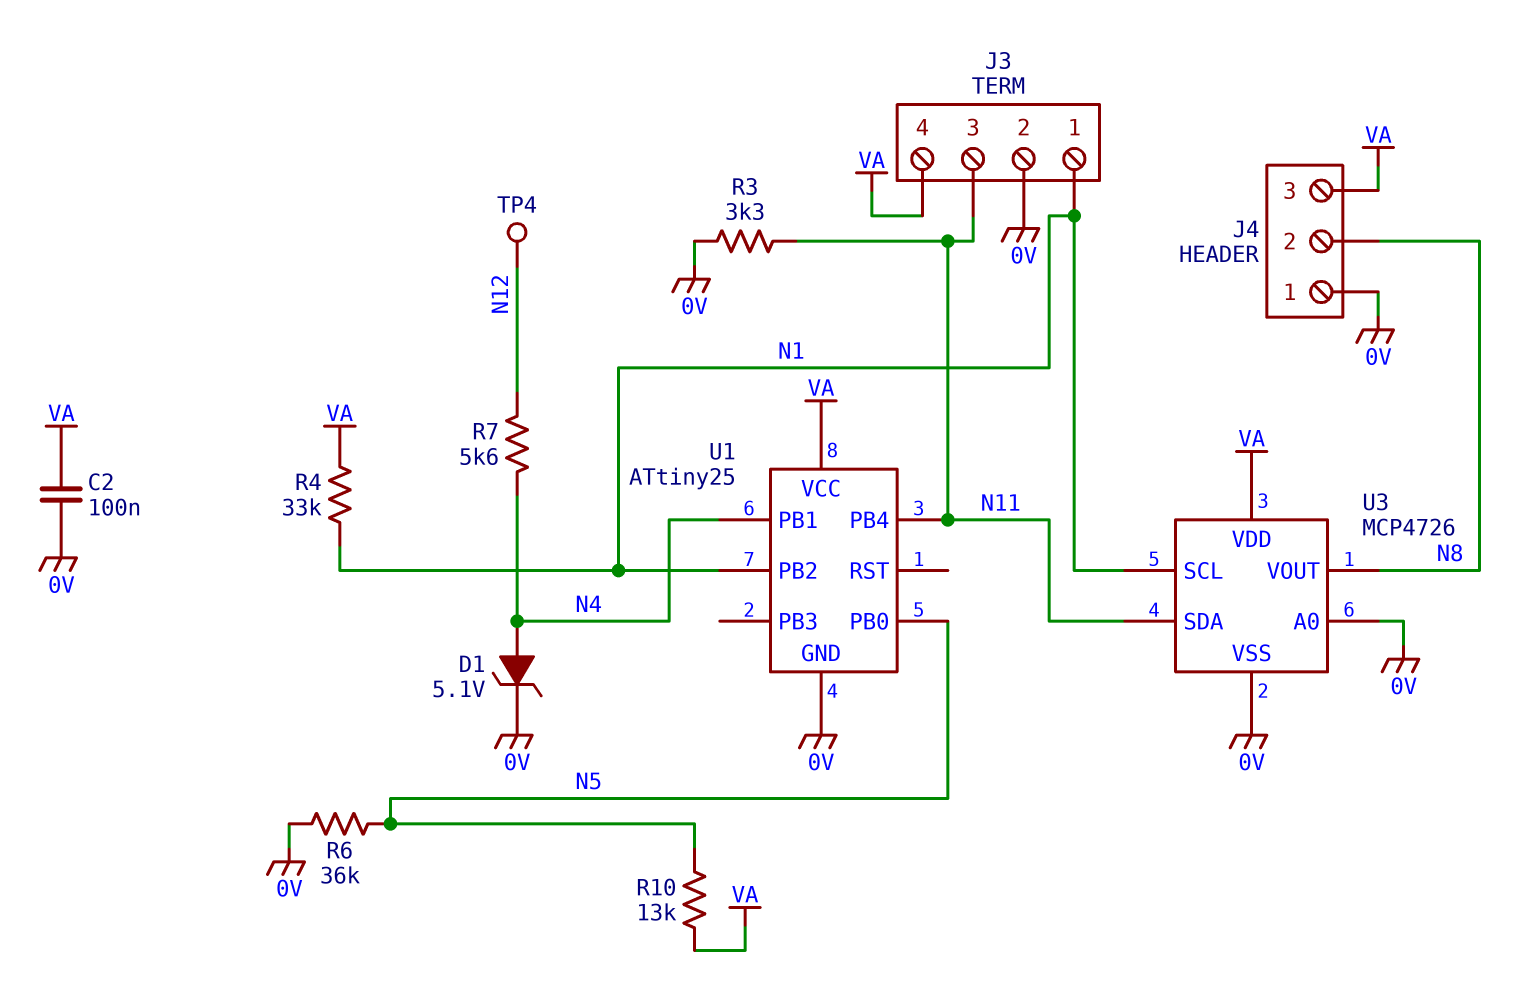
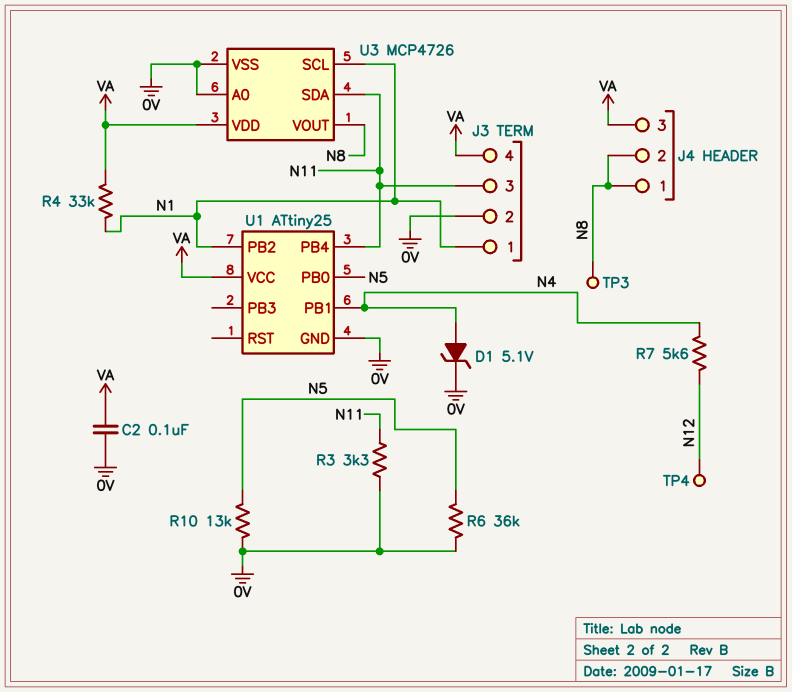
J4 pin 1: 0V -> N8
R10: 13k (N5, VA) -> 13k (0V, N5)
TP3: none -> test point (N8)

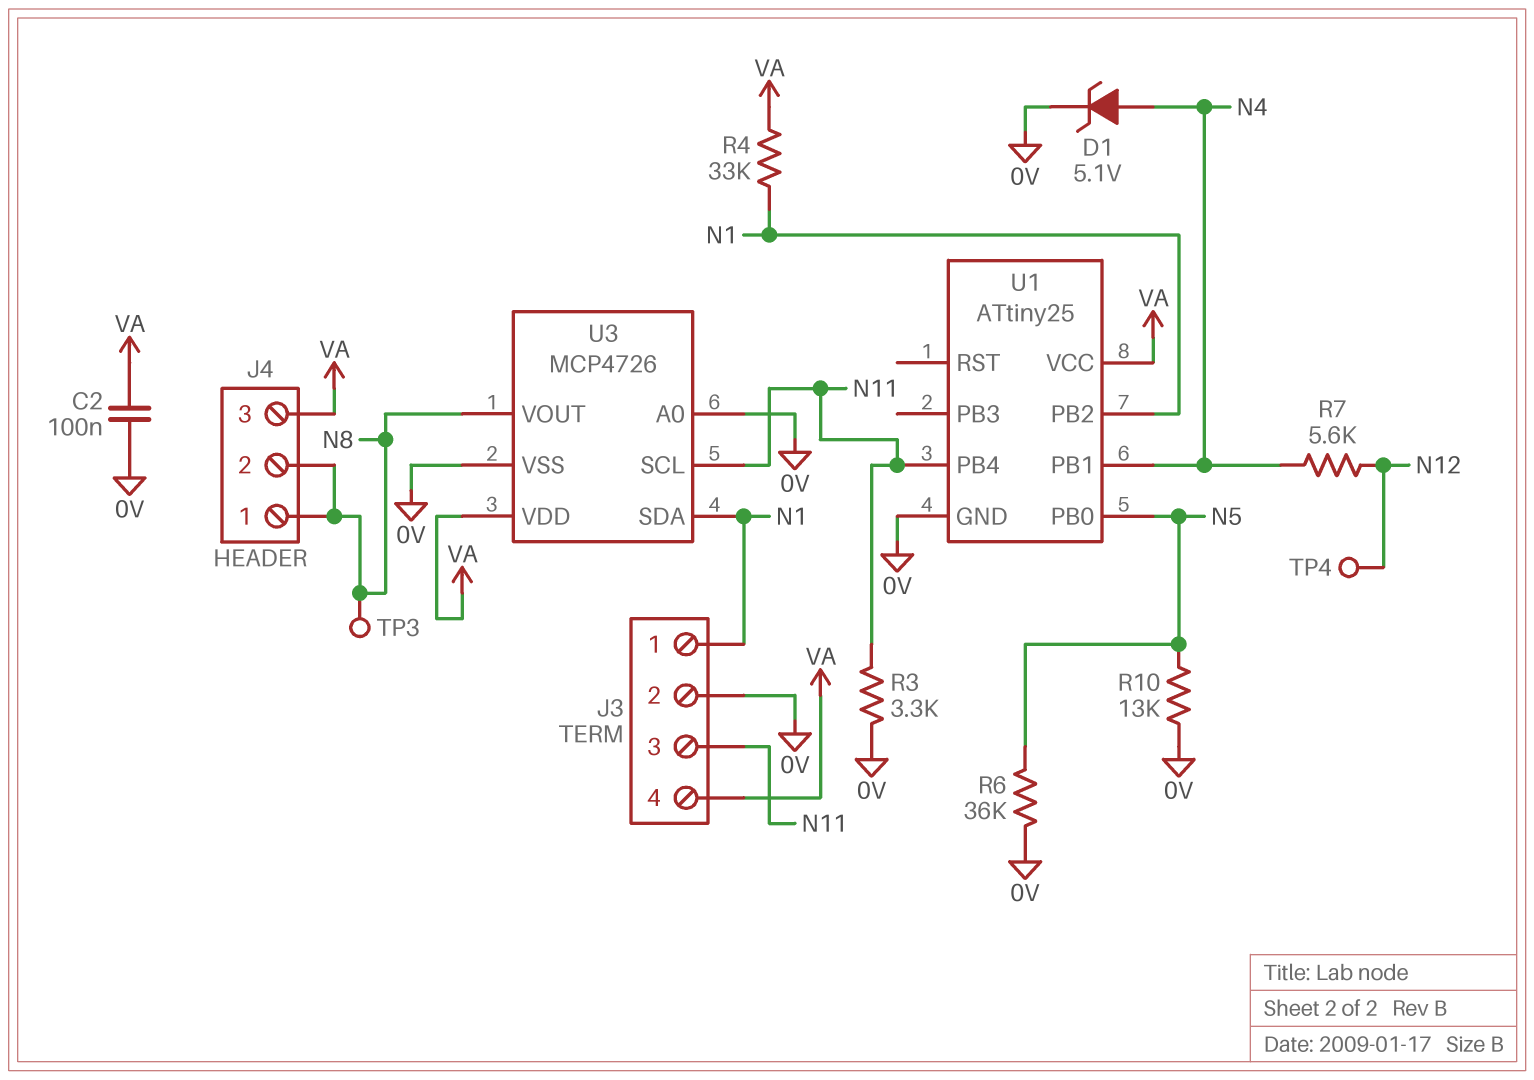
U3 pin SCL: N1 -> N11
U3 pin SDA: N11 -> N1

